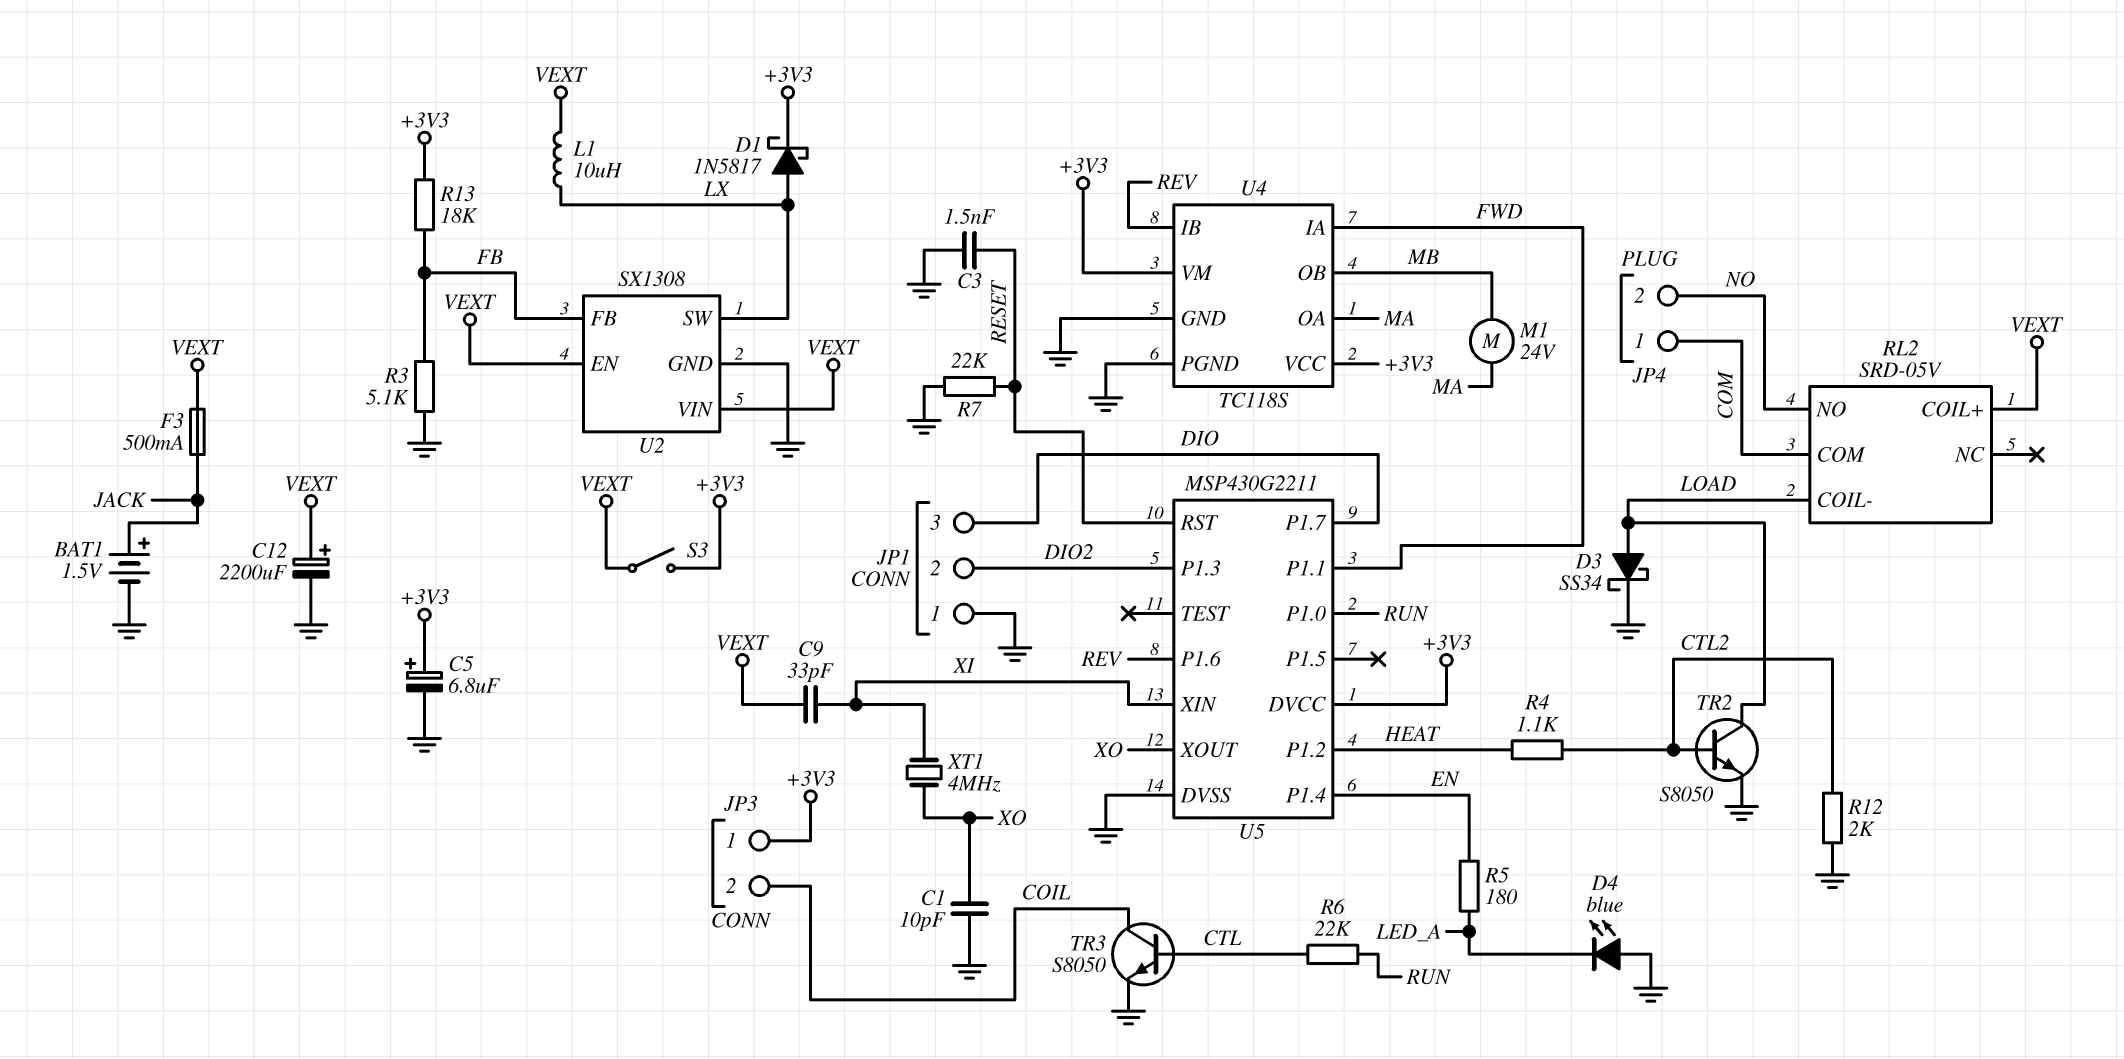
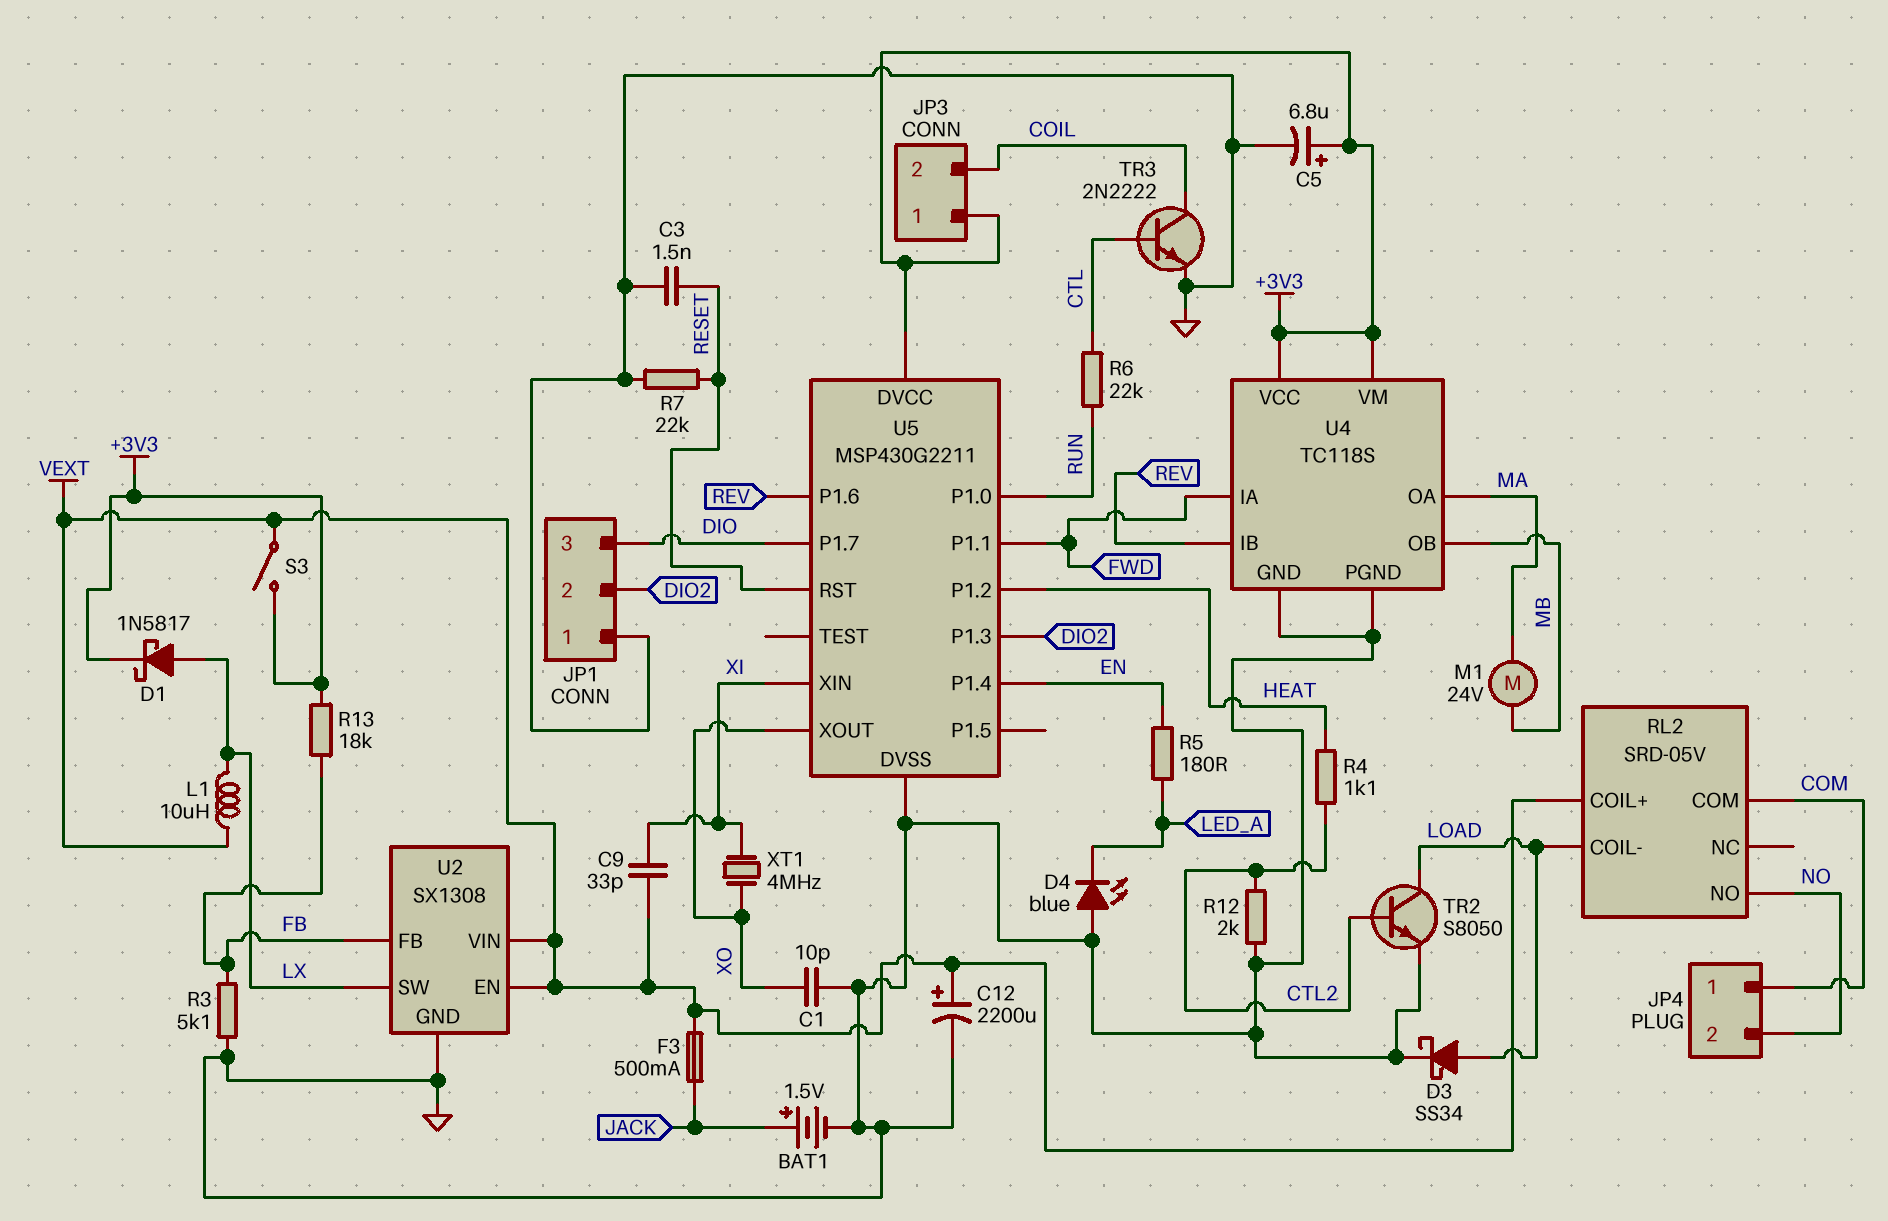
TR3: NPN S8050 (B CTL, C COIL, E GND) -> NPN 2N2222 (B CTL, C COIL, E GND)

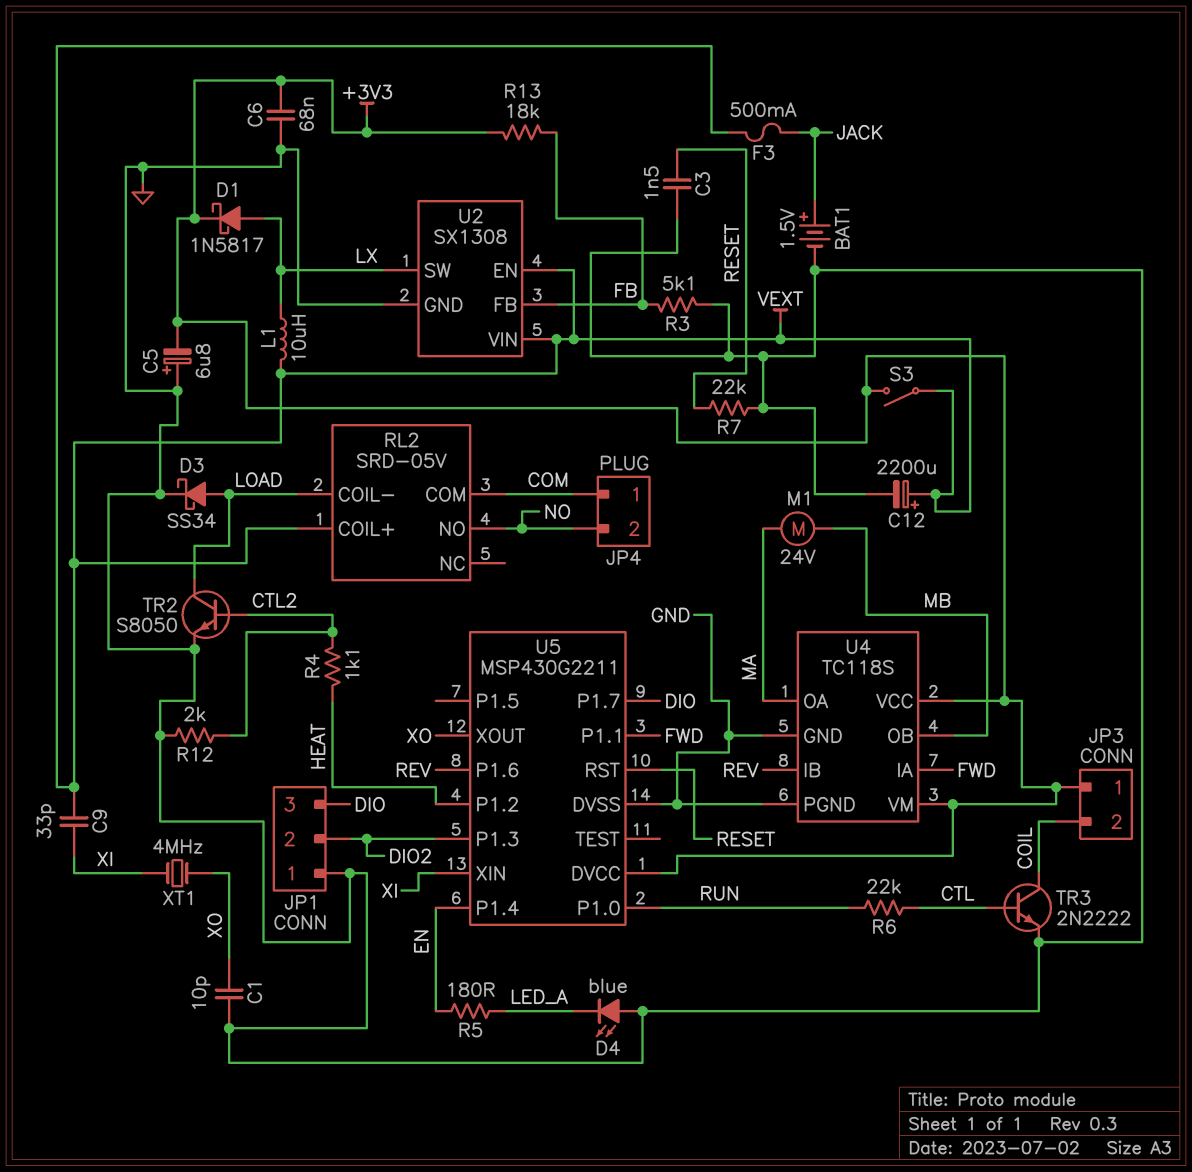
C5: 6.8uF (plus +3V3, minus GND) -> 6.8uF (plus GND, minus +3V3)
C6: none -> 68nF (+3V3, GND)

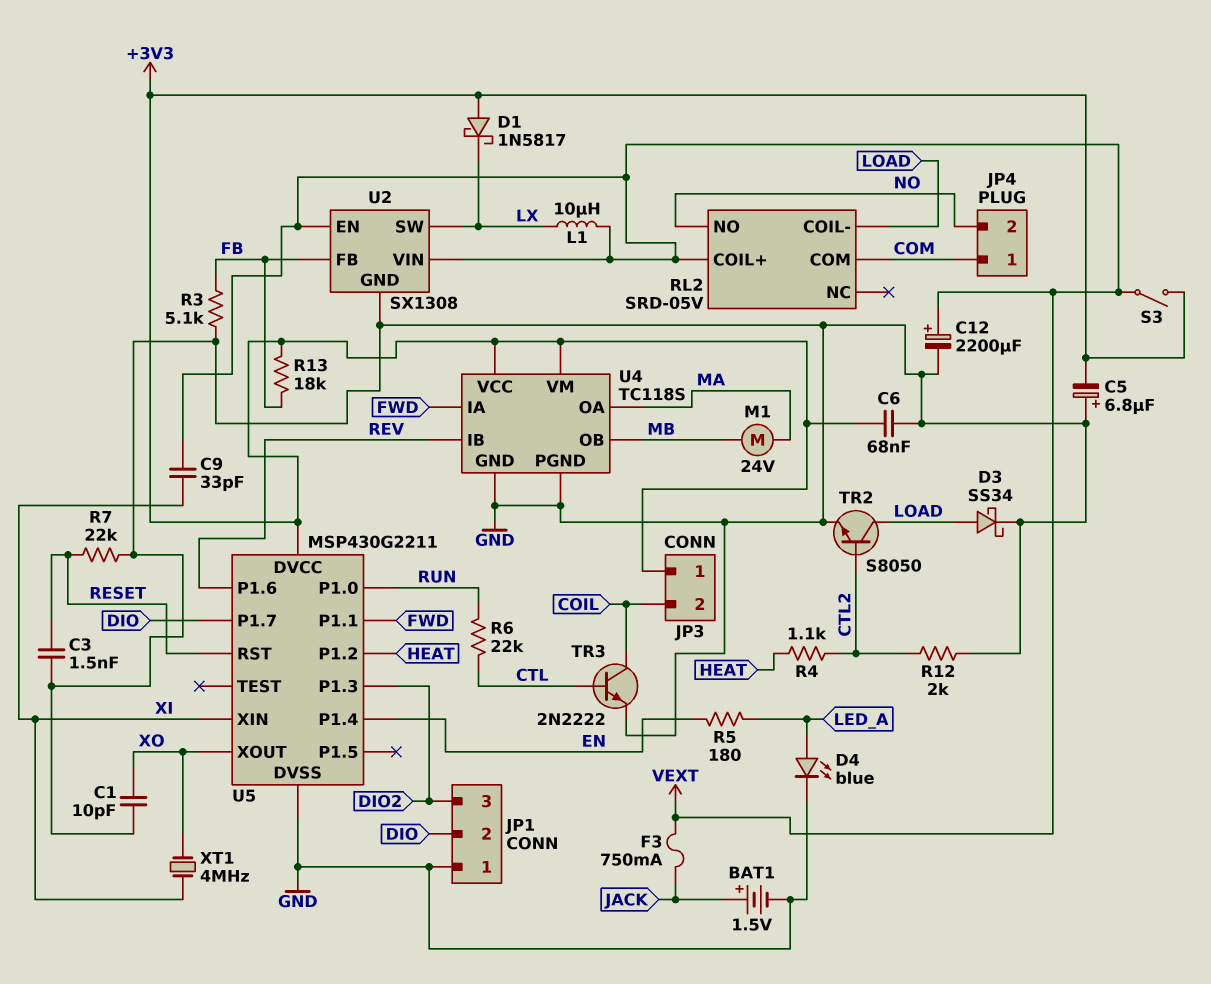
D1: schottky 1N5817 (A LX, K +3V3) -> schottky 1N5817 (A +3V3, K LX)
D4: LED blue (A GND, K LED_A) -> LED blue (A LED_A, K GND)
F3: 500mA (JACK, VEXT) -> 750mA (JACK, VEXT)
JP1 pin 2: DIO2 -> DIO
JP1 pin 3: DIO -> DIO2

